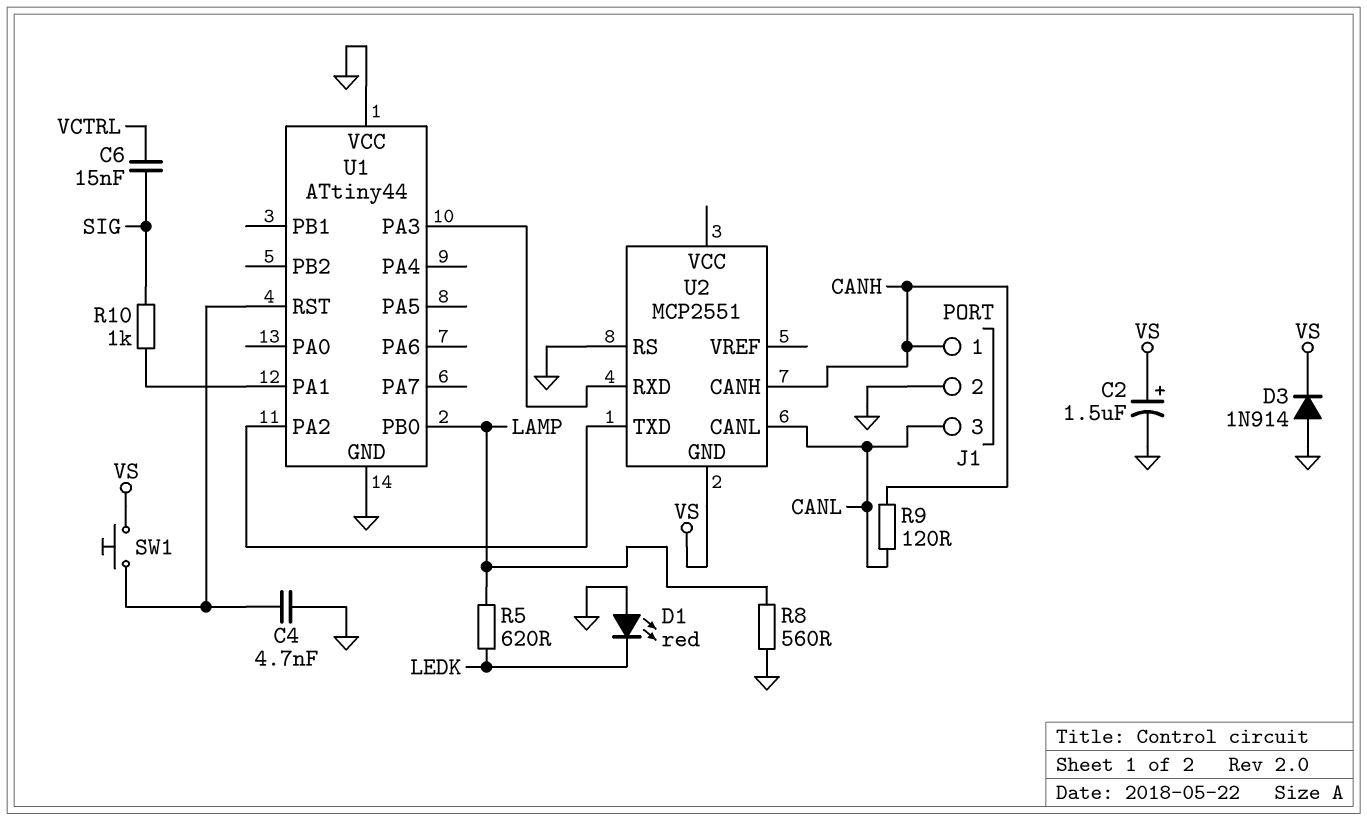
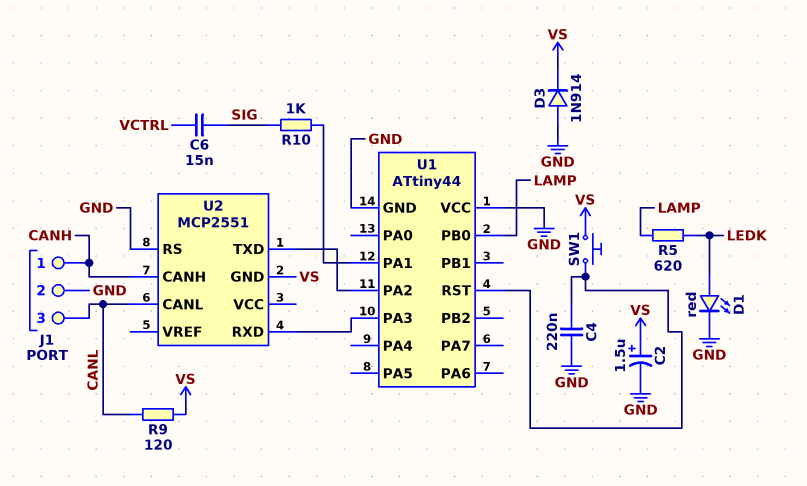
C4: 4.7nF (GND, U1/RST) -> 220nF (GND, U1/RST)
D1: LED red (A GND, K LEDK) -> LED red (A LEDK, K GND)
R8: 560 (GND, LAMP) -> none
R9: 120 (CANH, CANL) -> 120 (CANL, VS)

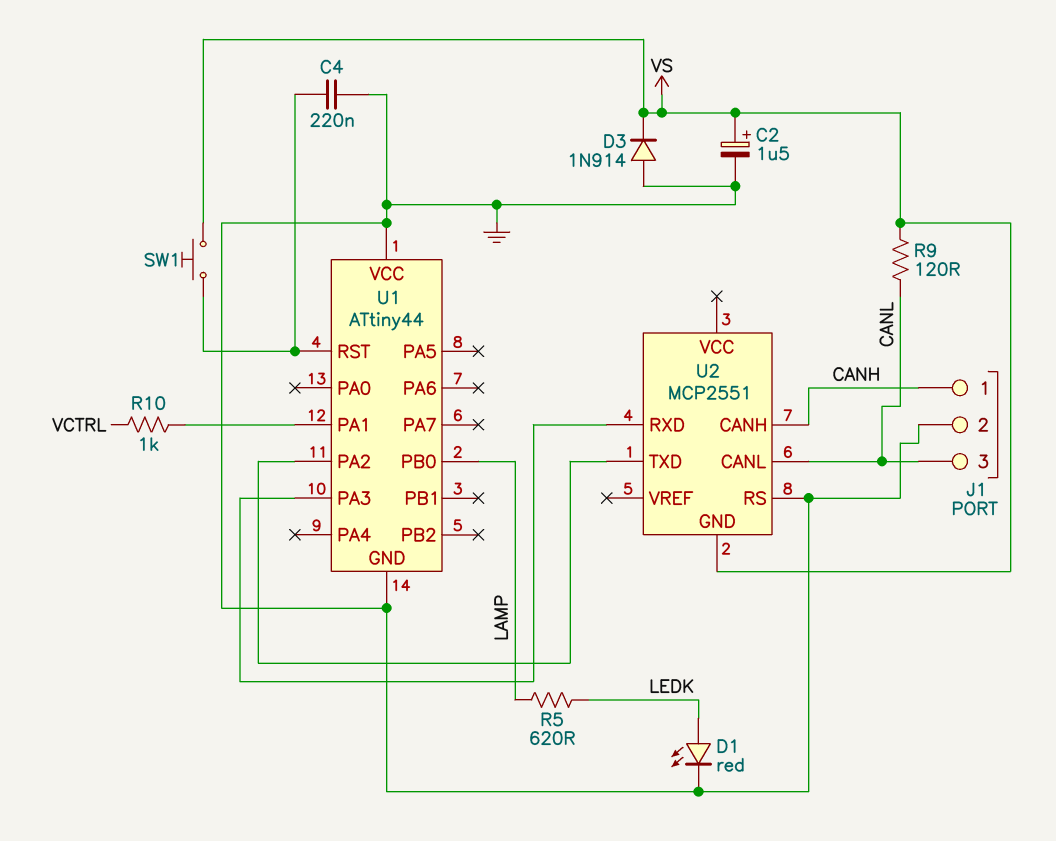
C6: 15nF (SIG, VCTRL) -> none
R10: 1k (SIG, U1/PA1) -> 1k (U1/PA1, VCTRL)

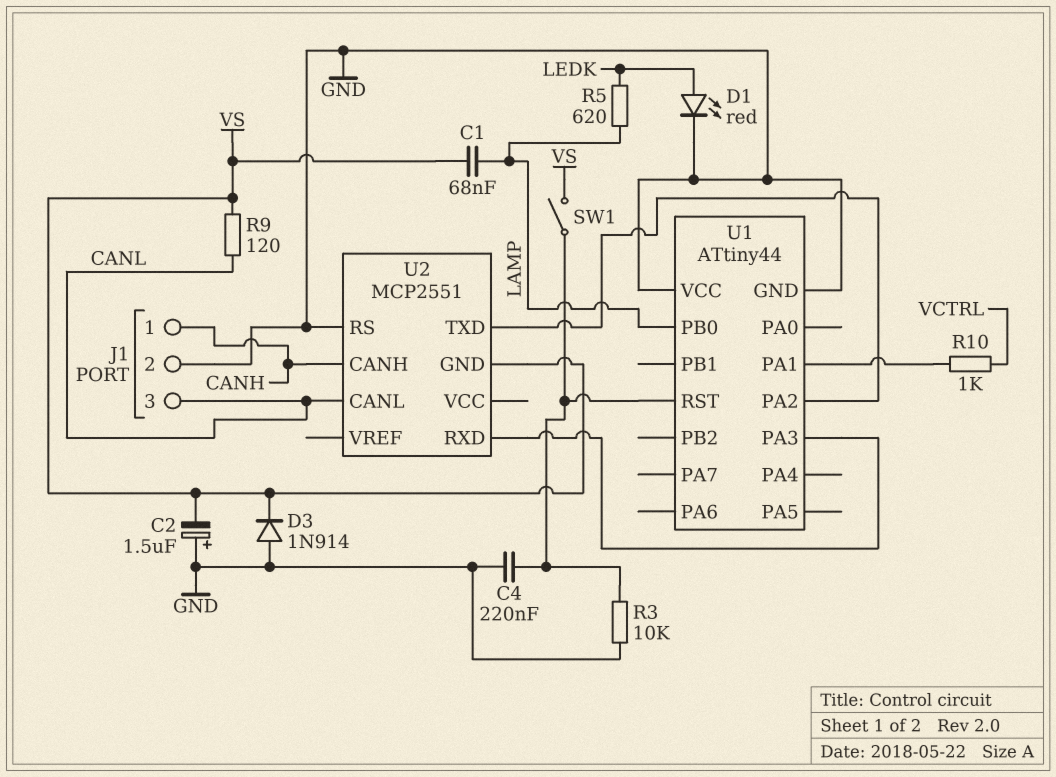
C1: none -> 68nF (LAMP, VS)
C2: 1.5uF (plus VS, minus GND) -> 1.5uF (plus GND, minus VS)
R3: none -> 10k (GND, U1/RST)
SW1: button (U1/RST, VS) -> switch (U1/RST, VS)

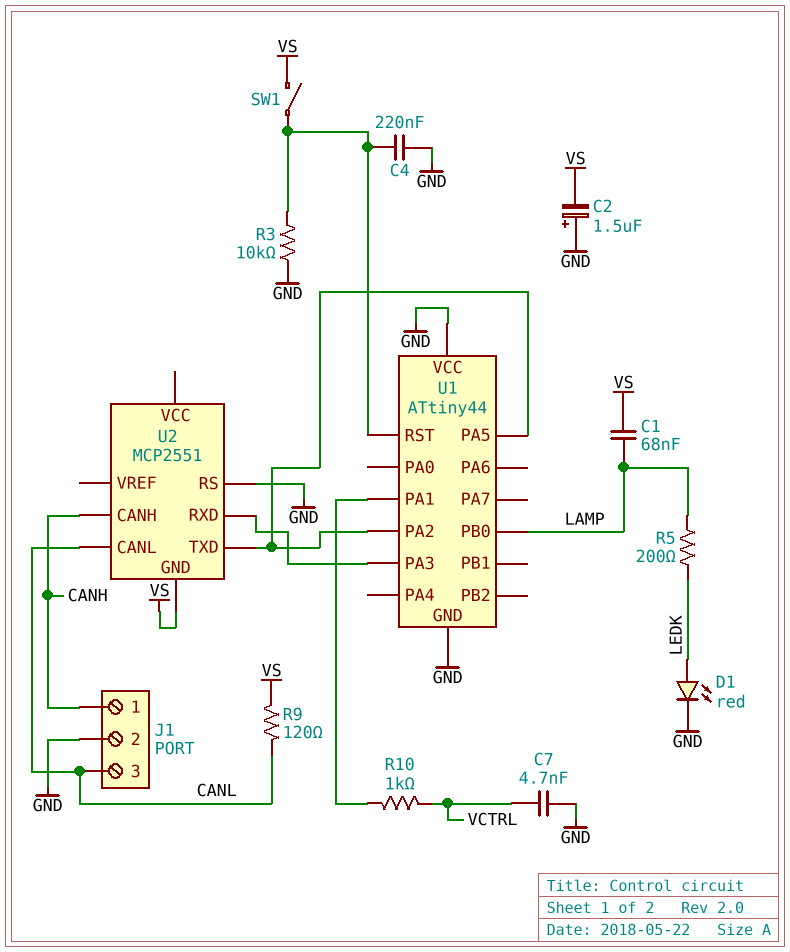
C7: none -> 4.7nF (GND, VCTRL)
D3: diode 1N914 (A GND, K VS) -> none
R5: 620 (LAMP, LEDK) -> 200 (LAMP, LEDK)
U1 pin PA5: none -> U1/PA2

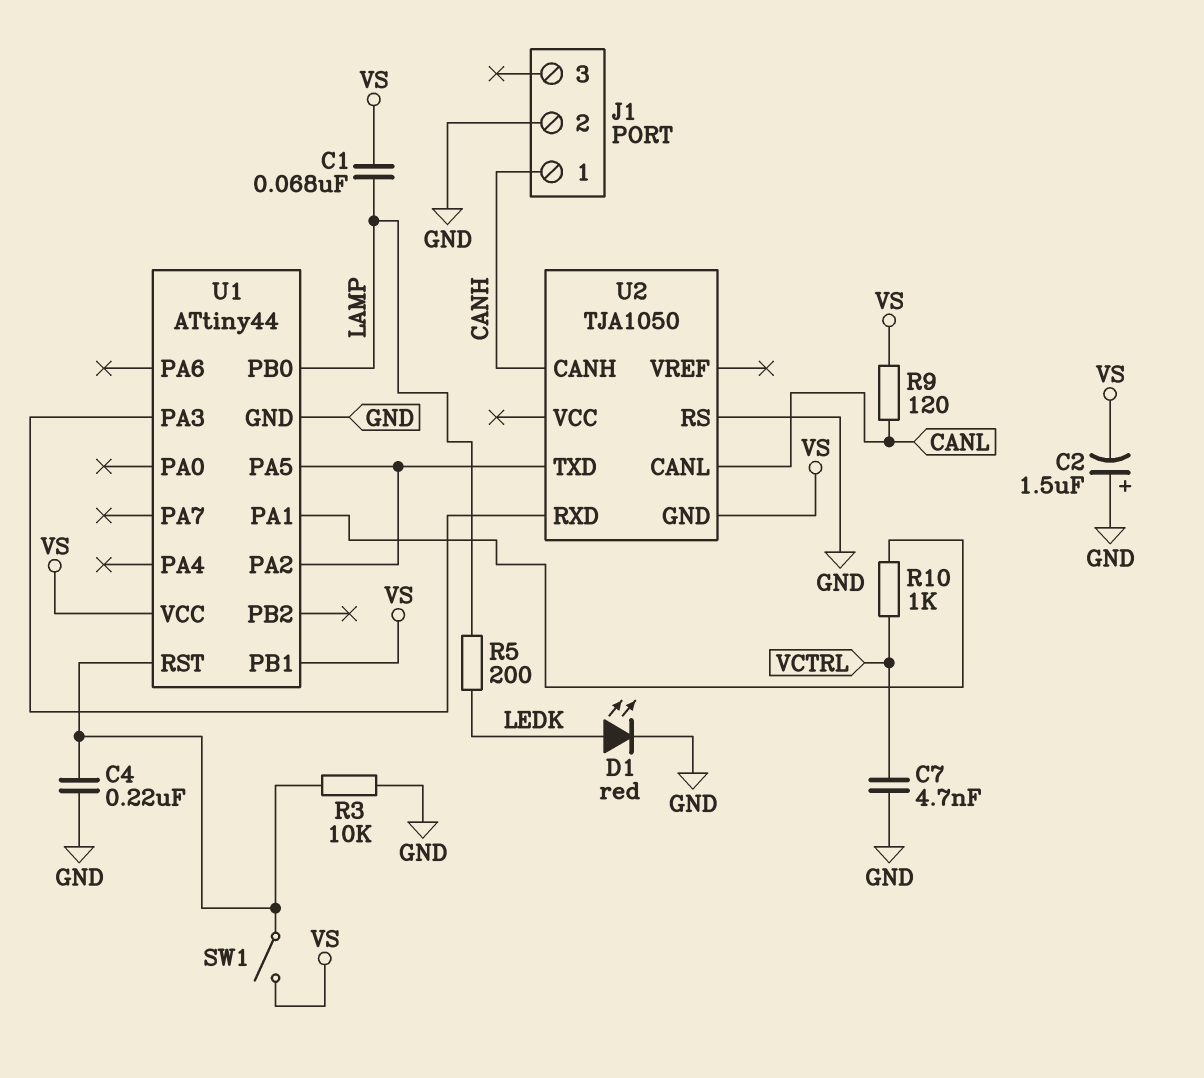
J1 pin 3: CANL -> none
U1 pin PB1: none -> VS
U1 pin VCC: GND -> VS
U2: MCP2551 -> TJA1050

